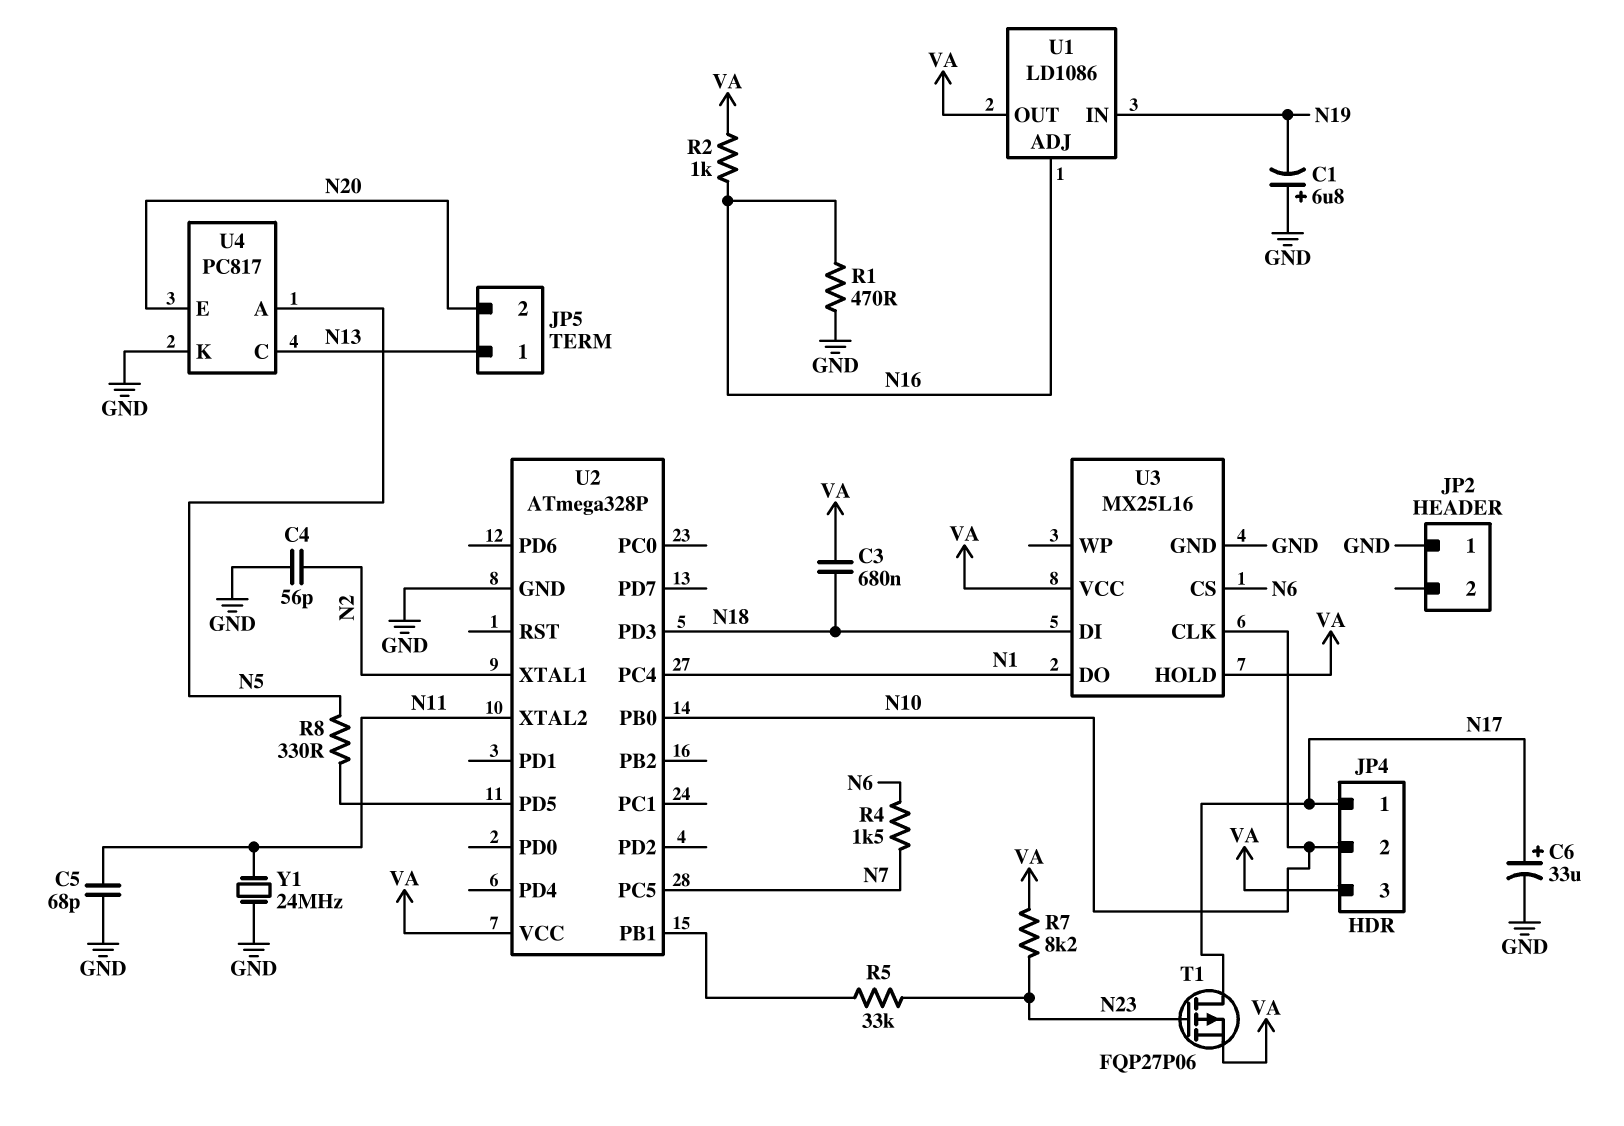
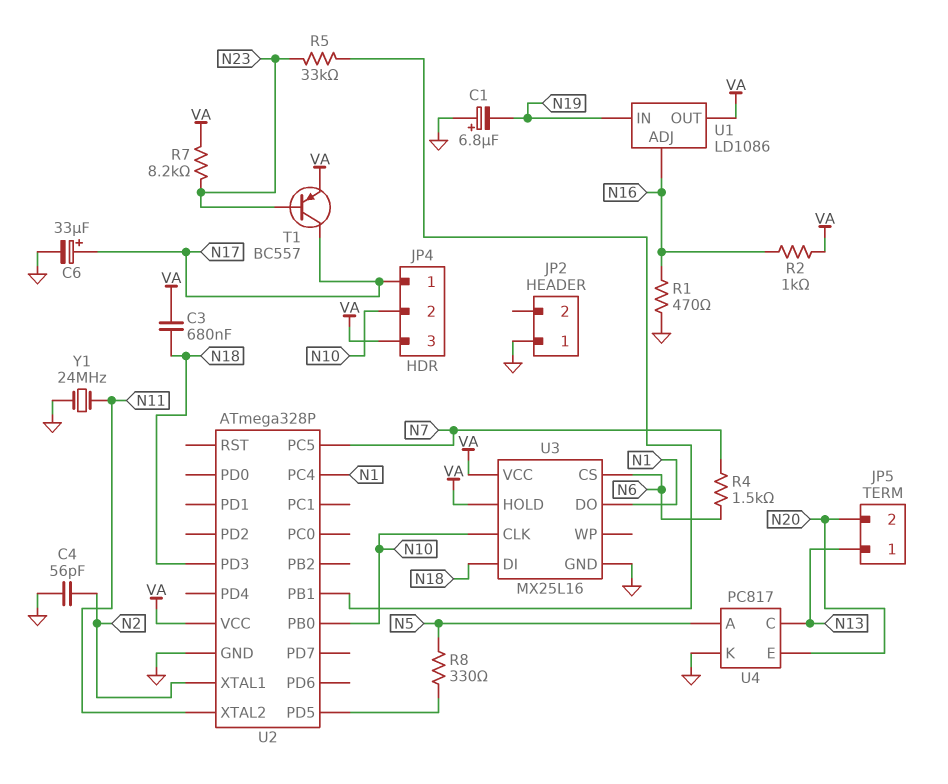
C5: 68pF (GND, N11) -> none
T1: PMOS FQP27P06 (G N23, D N17, S VA) -> PNP BC557 (B N23, C N17, E VA)

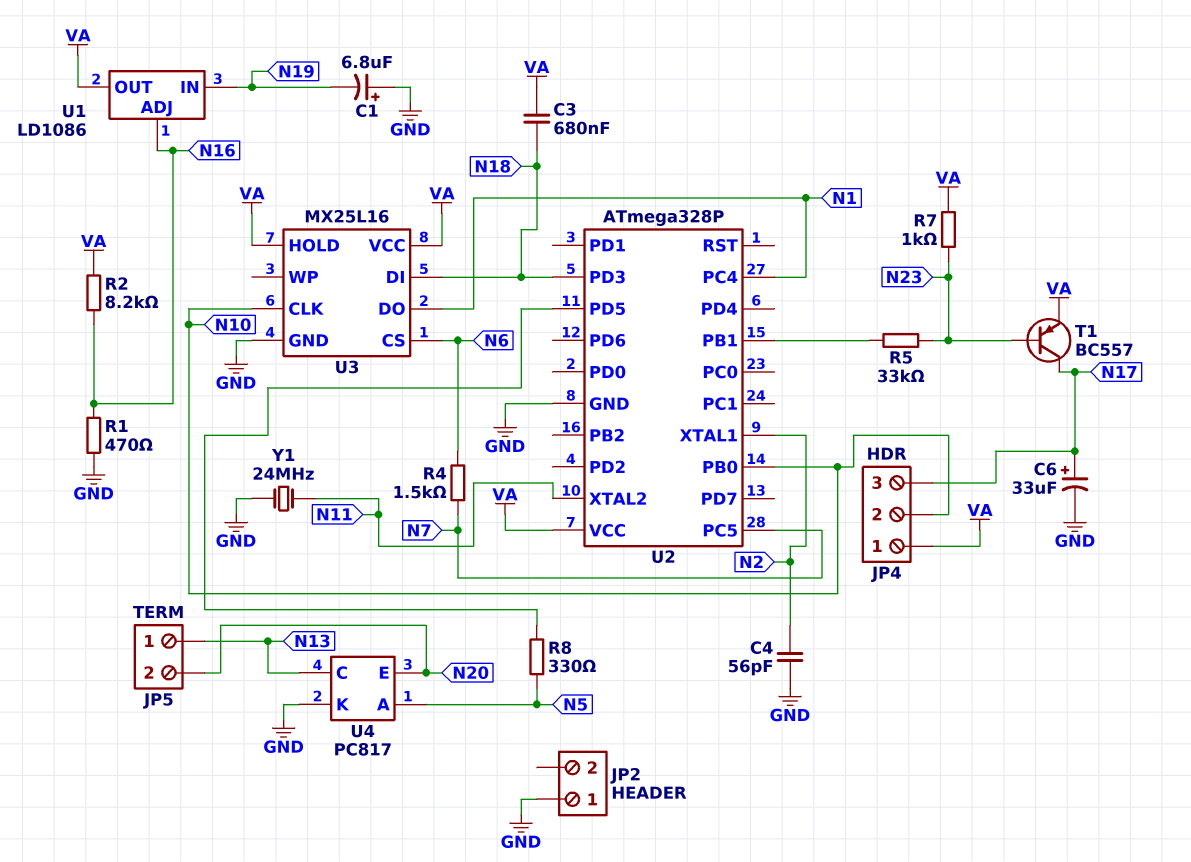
JP4 pin 1: N17 -> VA
JP4 pin 3: VA -> N17
R2: 1k (N16, VA) -> 8.2k (N16, VA)
R7: 8.2k (N23, VA) -> 1k (N23, VA)

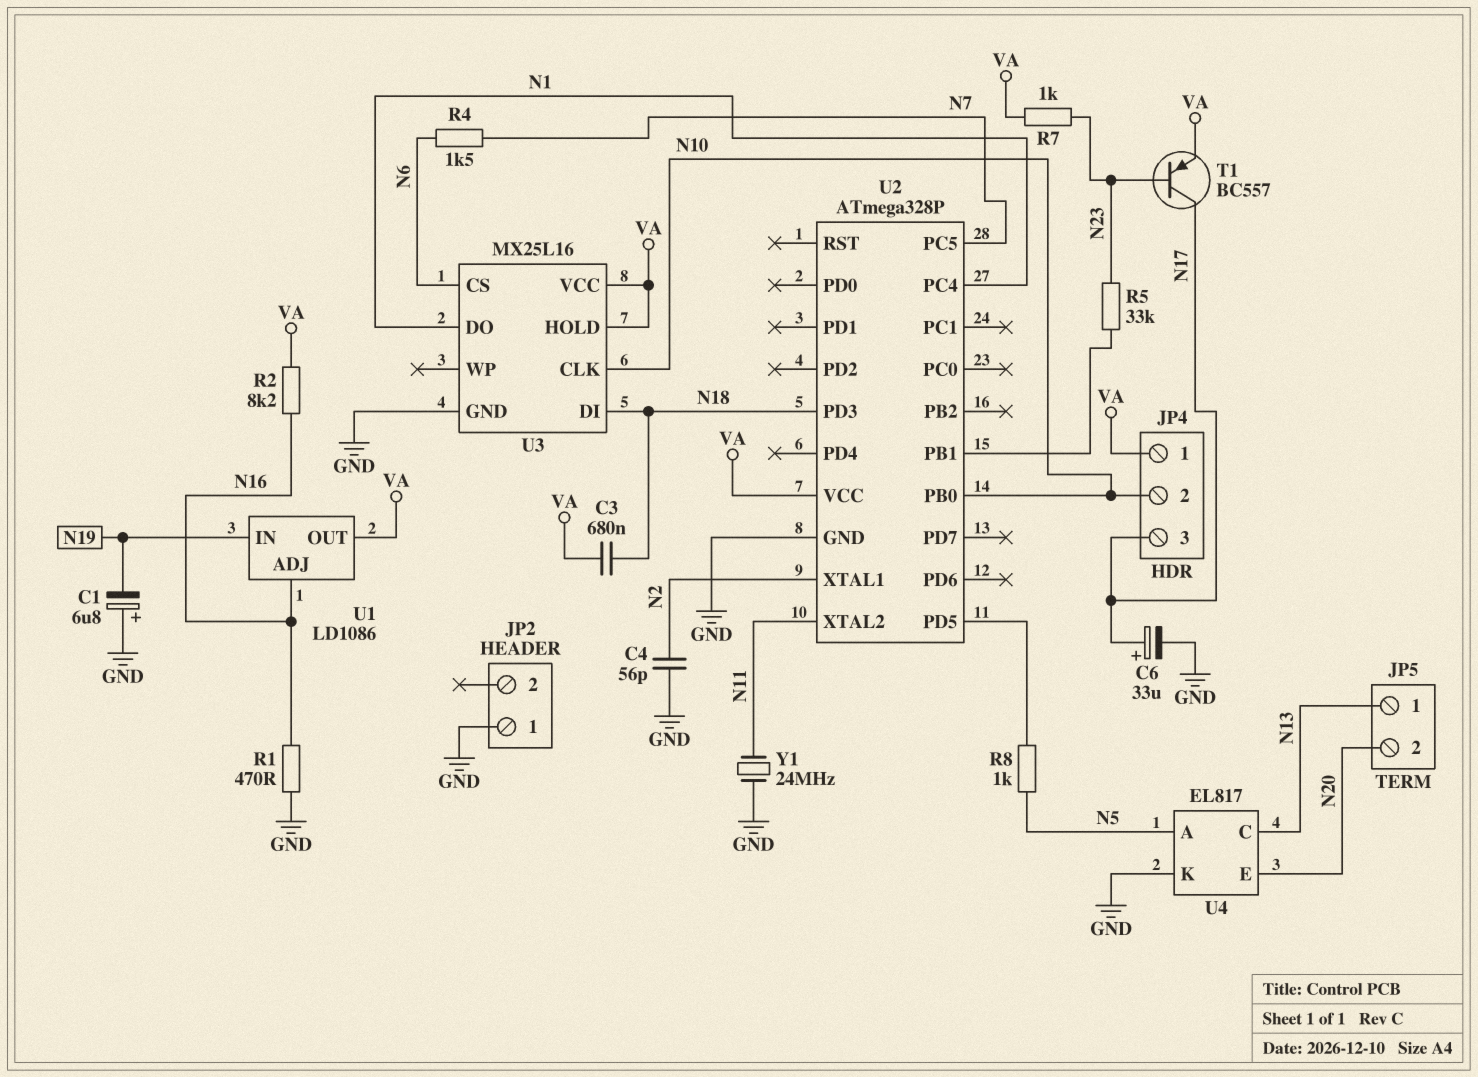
R8: 330 (N5, U2/PD5) -> 1k (N5, U2/PD5)
U4: PC817 -> EL817

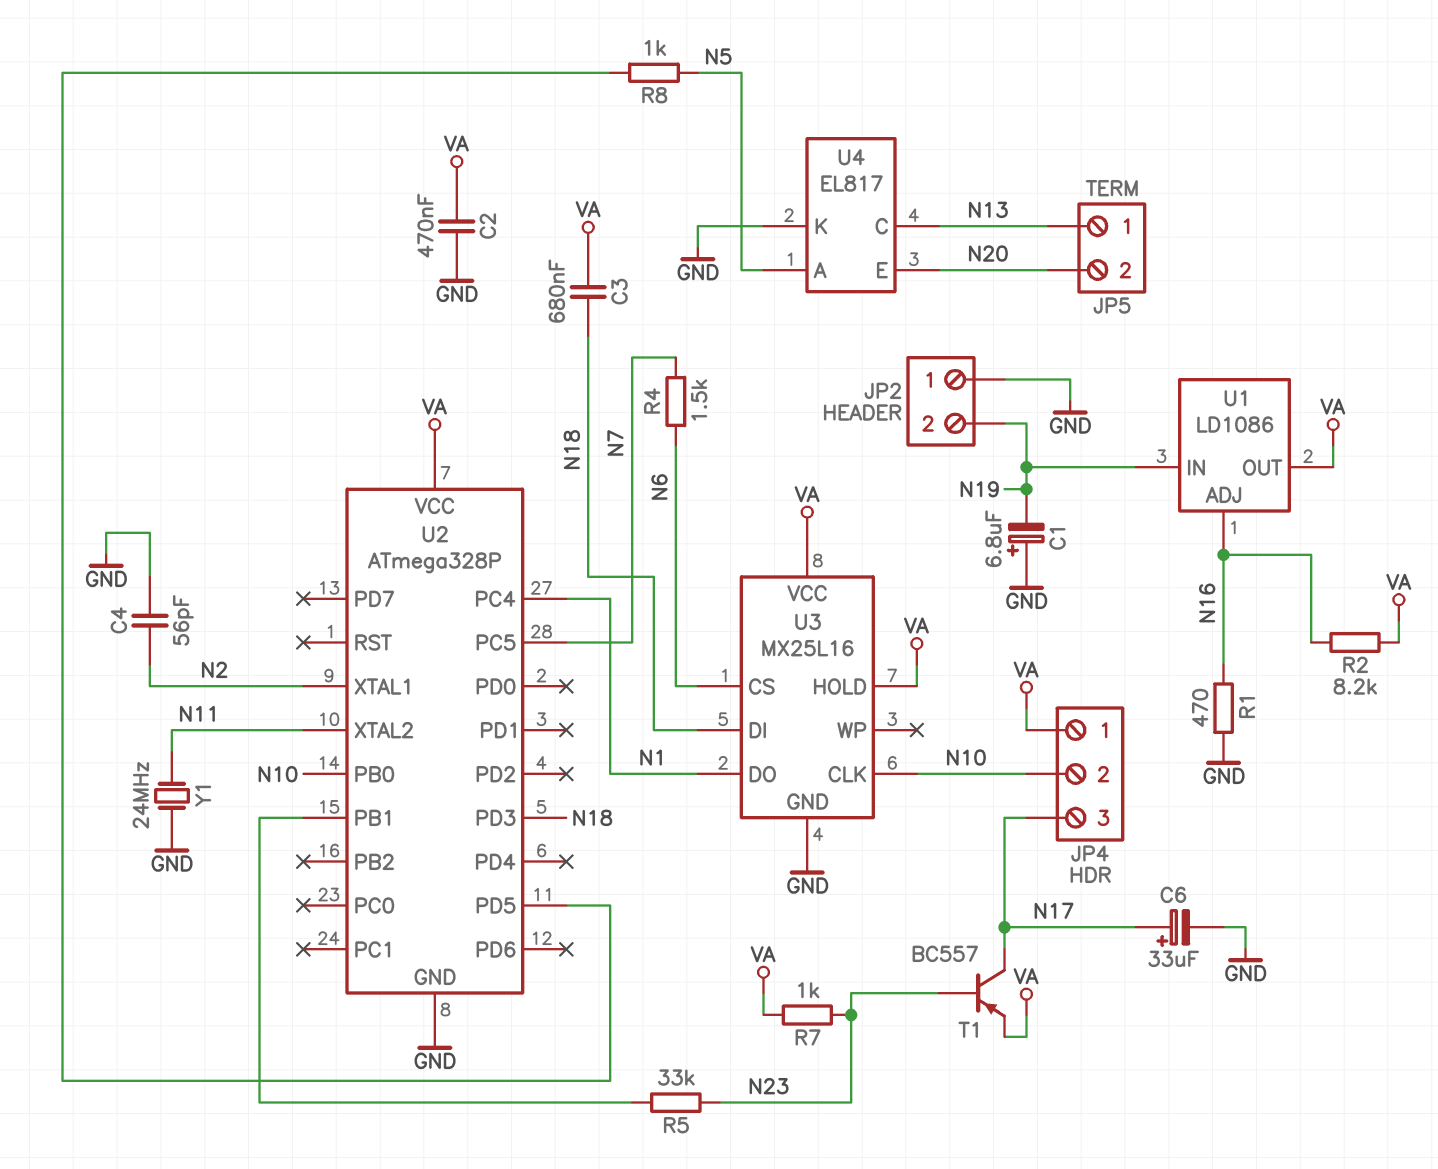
C2: none -> 470nF (GND, VA)
JP2 pin 2: none -> N19

